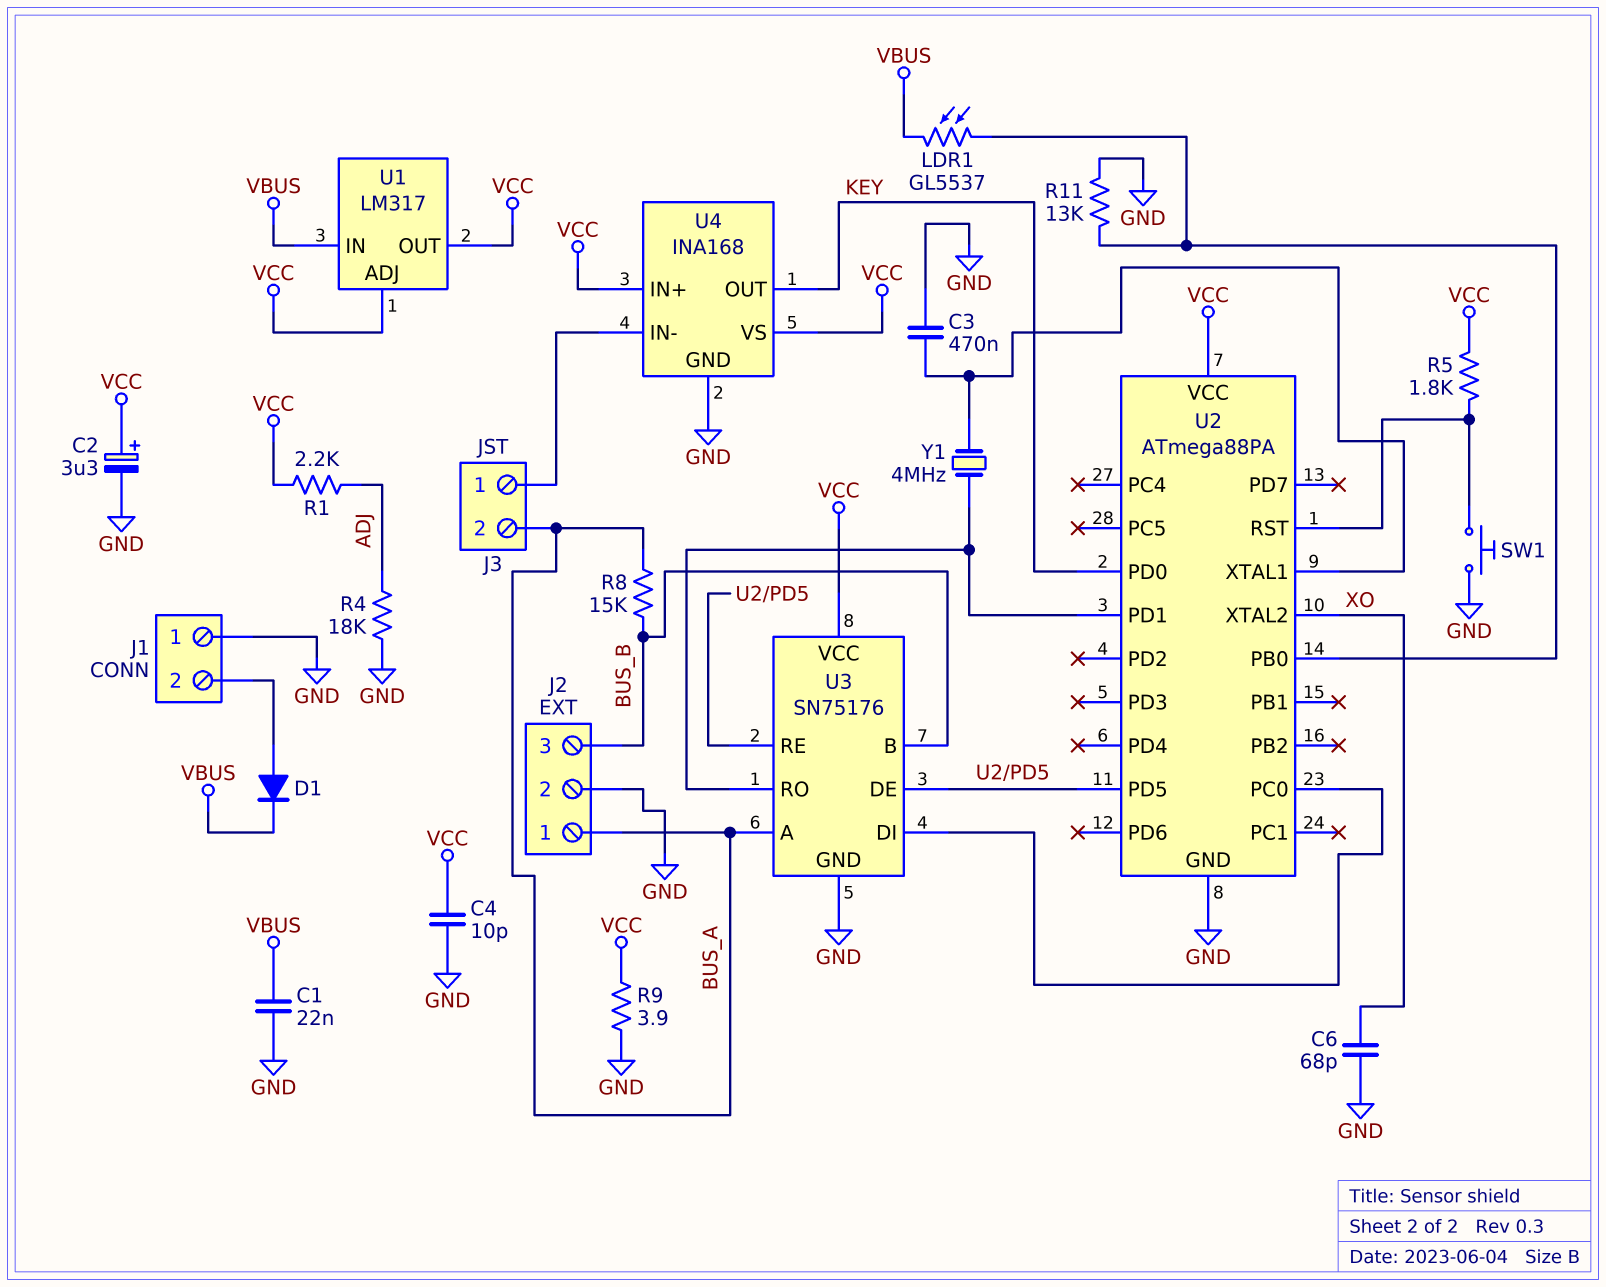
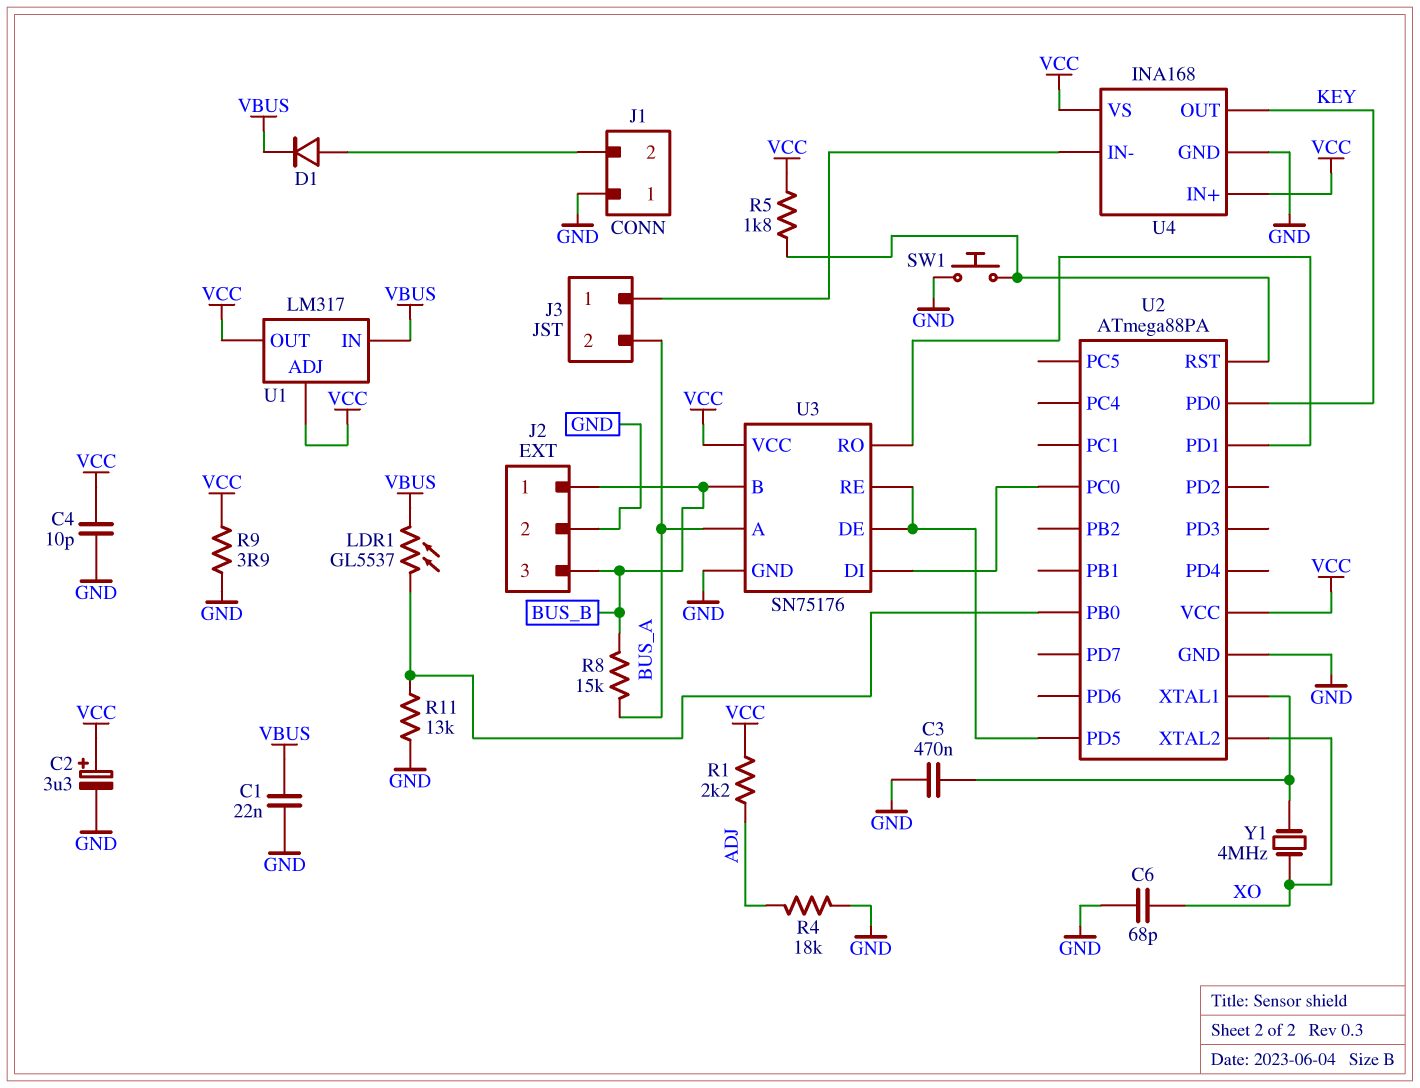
J2 pin 1: BUS_A -> BUS_B
Y1: 4MHz (U2/PD1, U2/XTAL1) -> 4MHz (U2/XTAL1, XO)

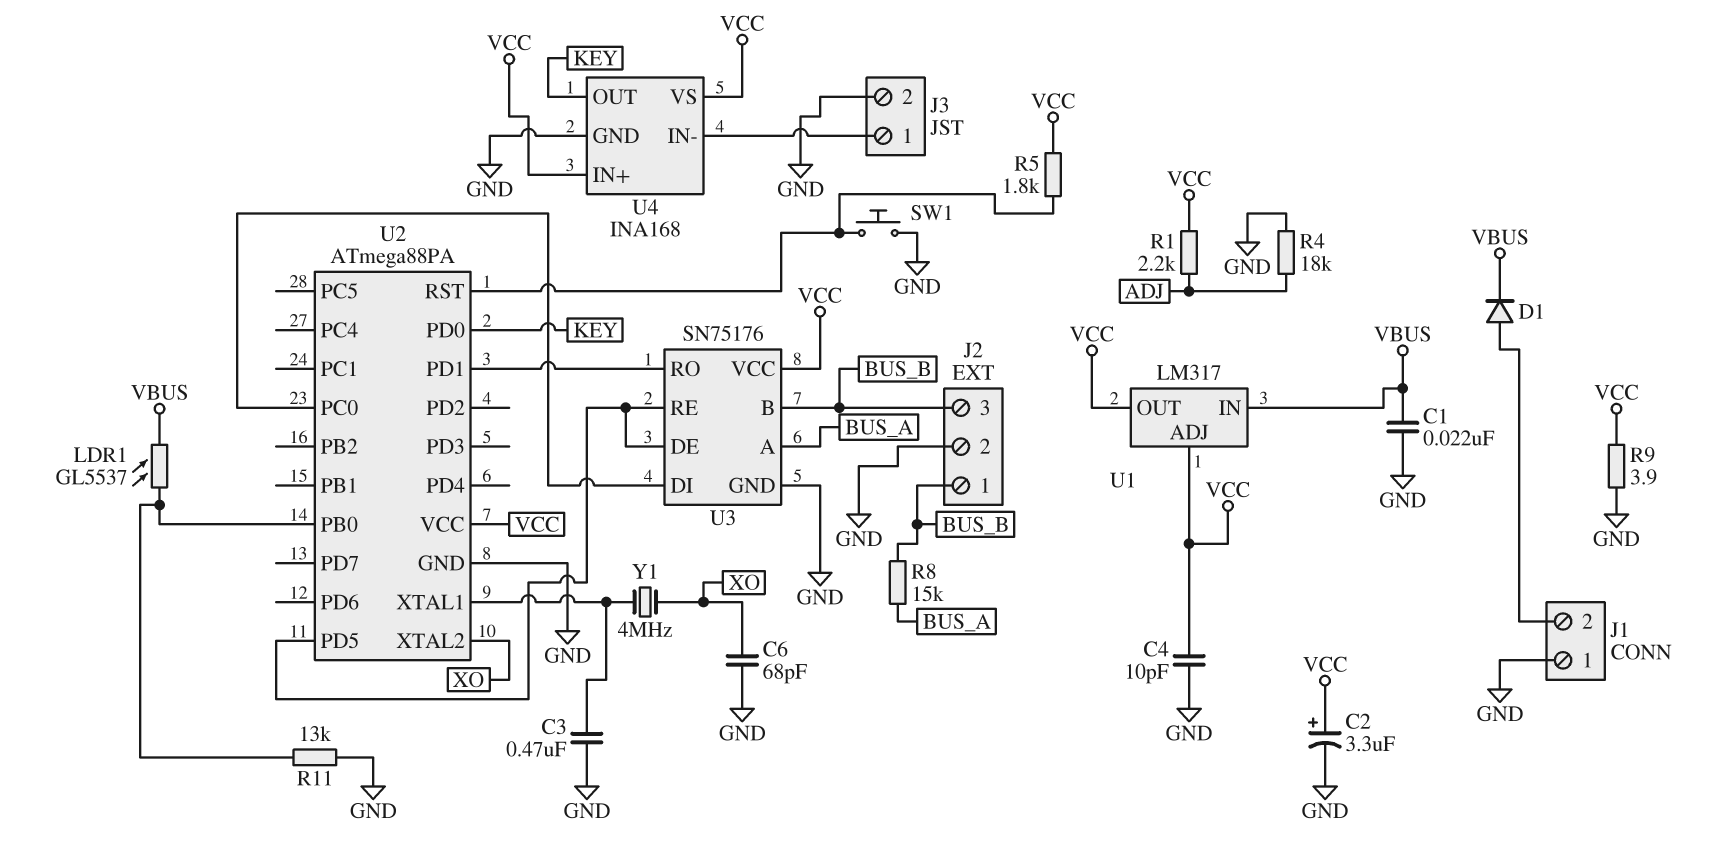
J3 pin 2: BUS_A -> GND

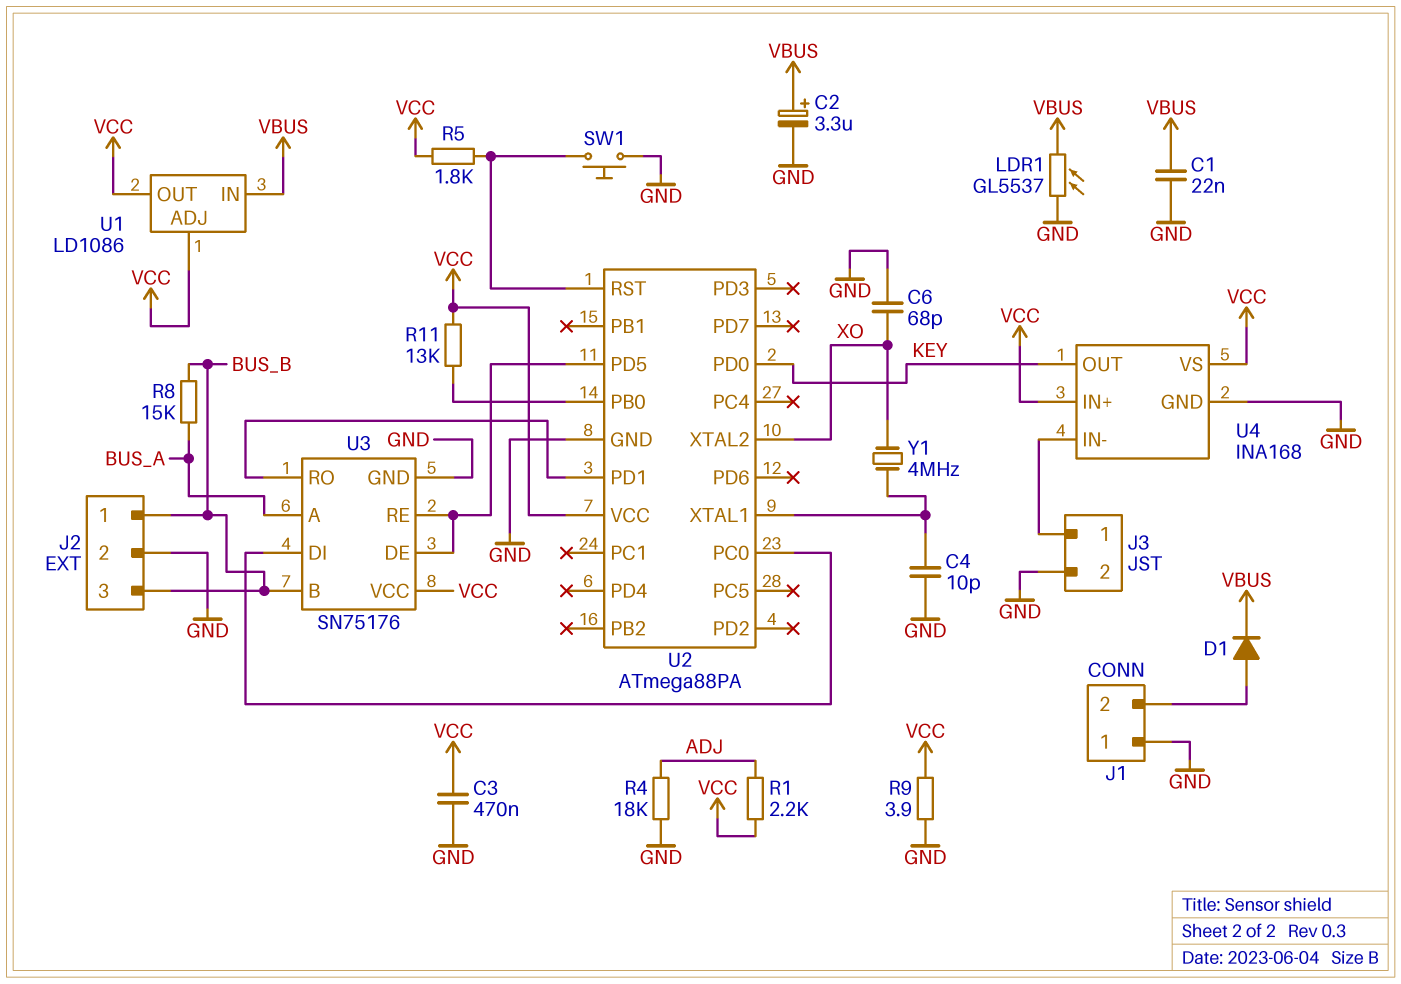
C2: 3.3uF (plus VCC, minus GND) -> 3.3uF (plus VBUS, minus GND)
C3: 470nF (GND, U2/XTAL1) -> 470nF (GND, VCC)
C4: 10pF (GND, VCC) -> 10pF (GND, U2/XTAL1)
LDR1: GL5537 (U2/PB0, VBUS) -> GL5537 (GND, VBUS)
R11: 13k (GND, U2/PB0) -> 13k (U2/PB0, VCC)
U1: LM317 -> LD1086

